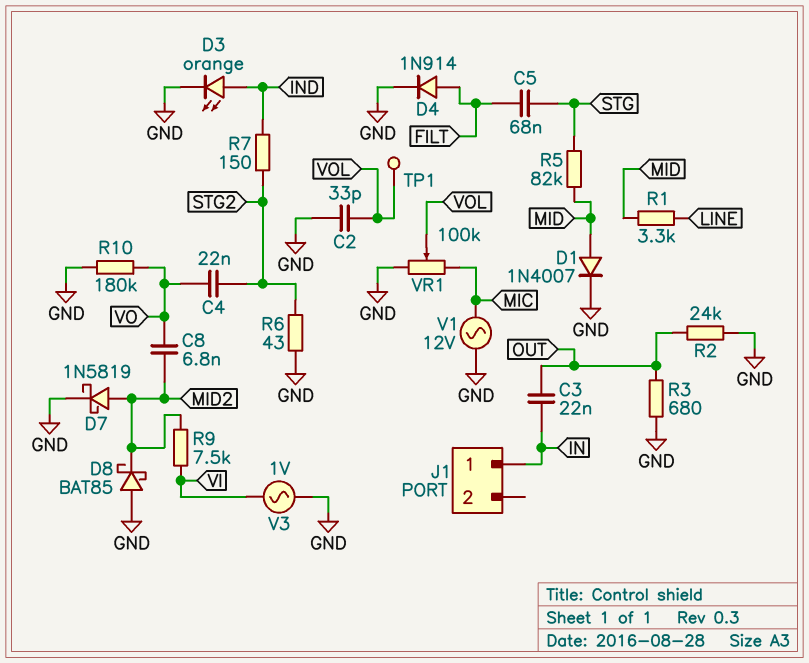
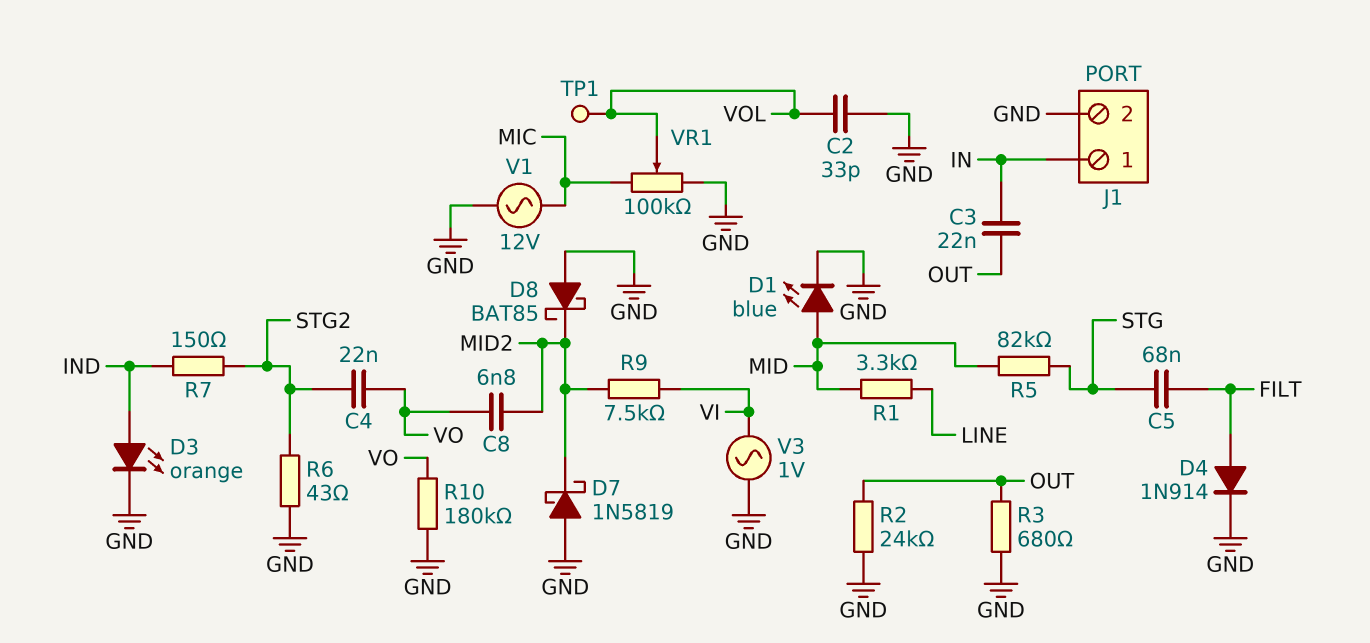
D1: diode 1N4007 (A MID, K GND) -> LED blue (A MID, K GND)
D7: schottky 1N5819 (A MID2, K GND) -> schottky 1N5819 (A GND, K MID2)
J1 pin 2: none -> GND

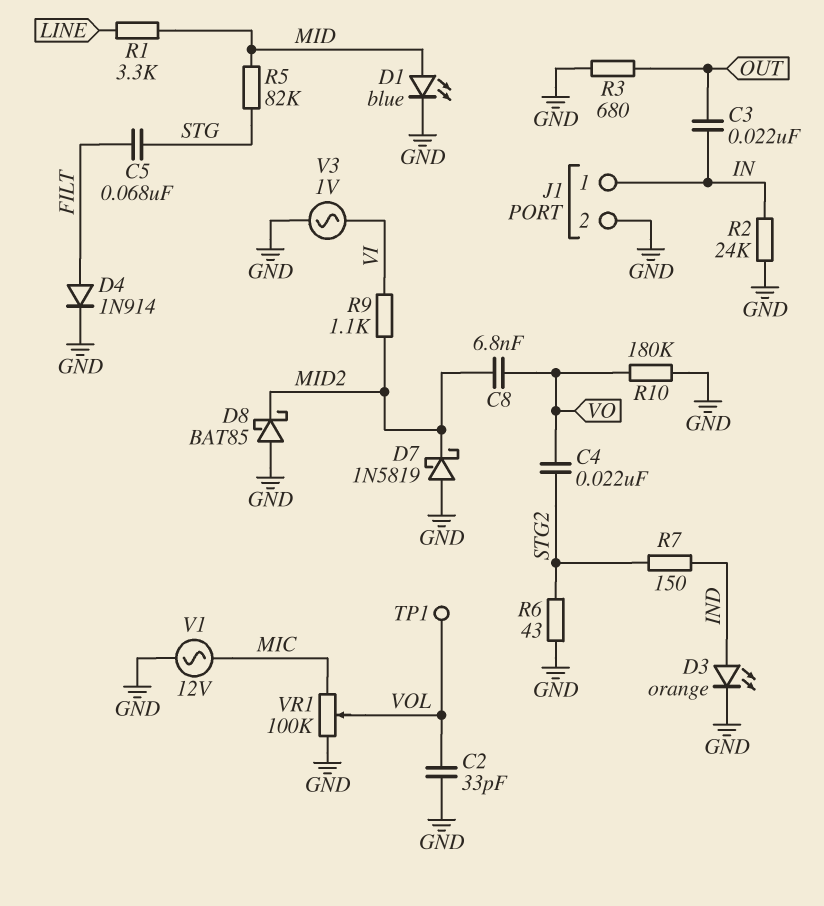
R2: 24k (GND, OUT) -> 24k (GND, IN)
R9: 7.5k (MID2, VI) -> 1.1k (MID2, VI)

